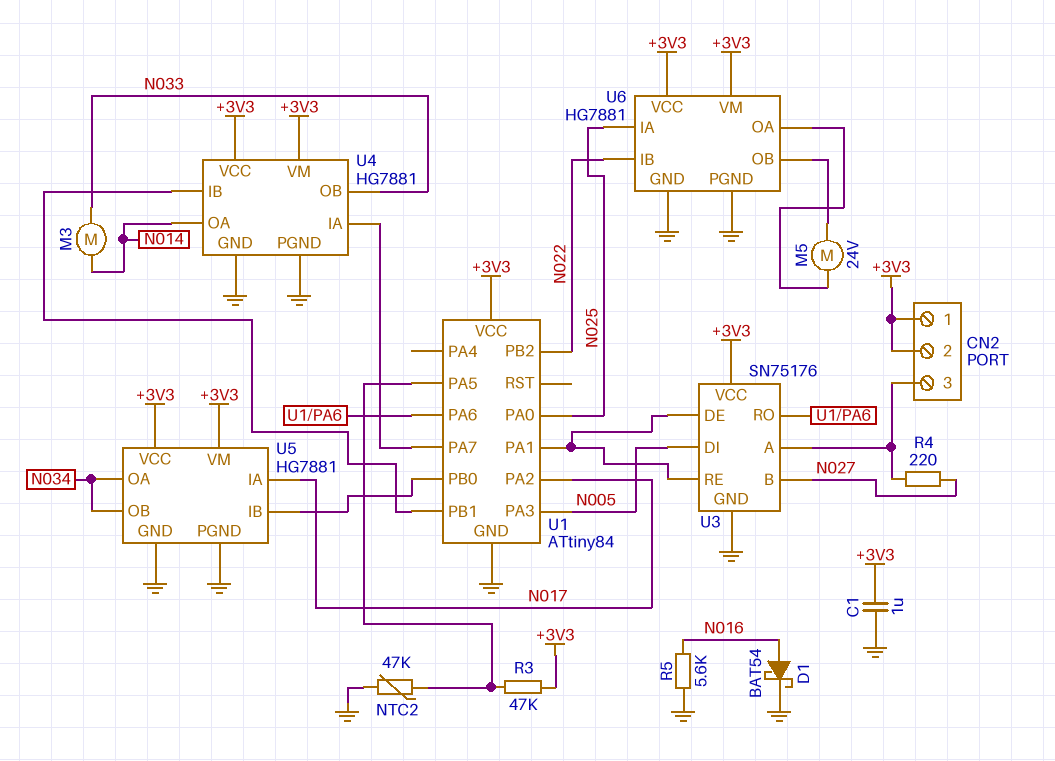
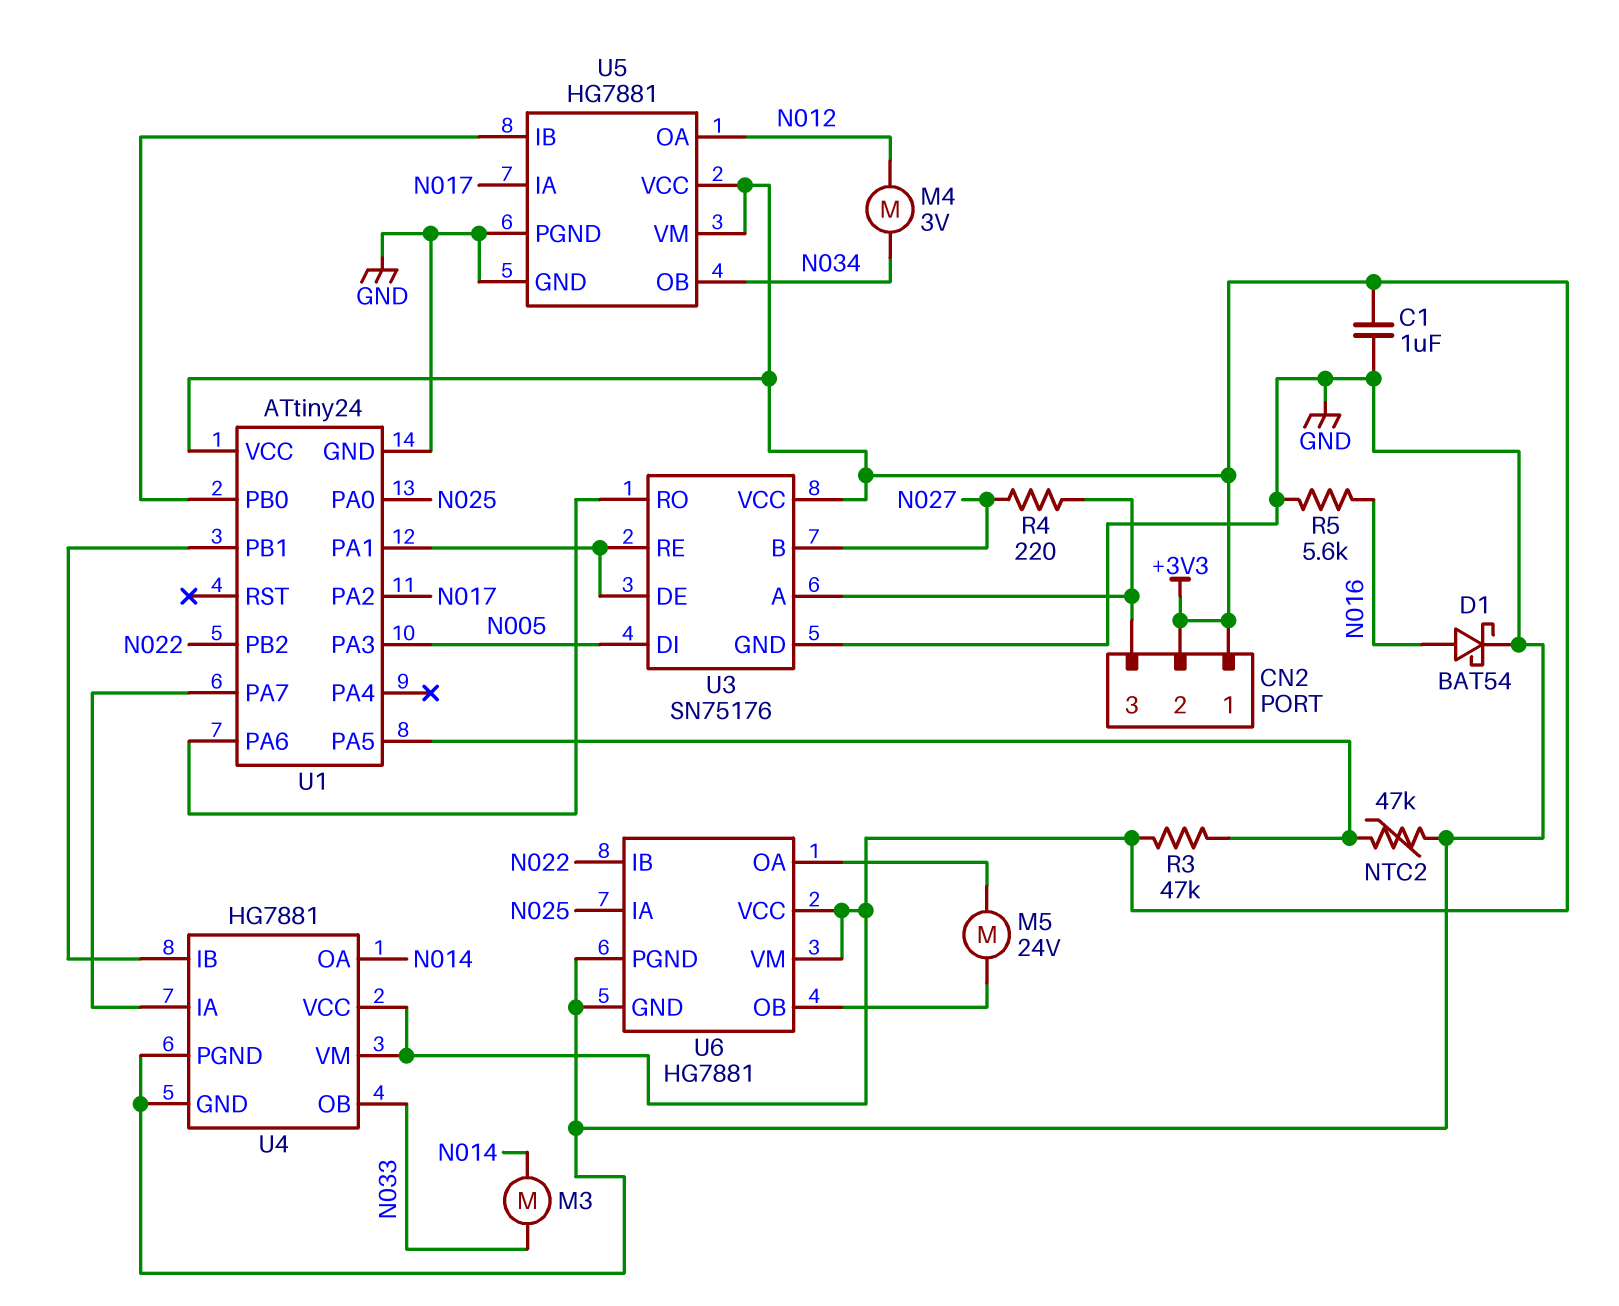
M4: none -> motor 3V (N012, N034)
U1: ATtiny84 -> ATtiny24
U5 pin OA: N034 -> N012

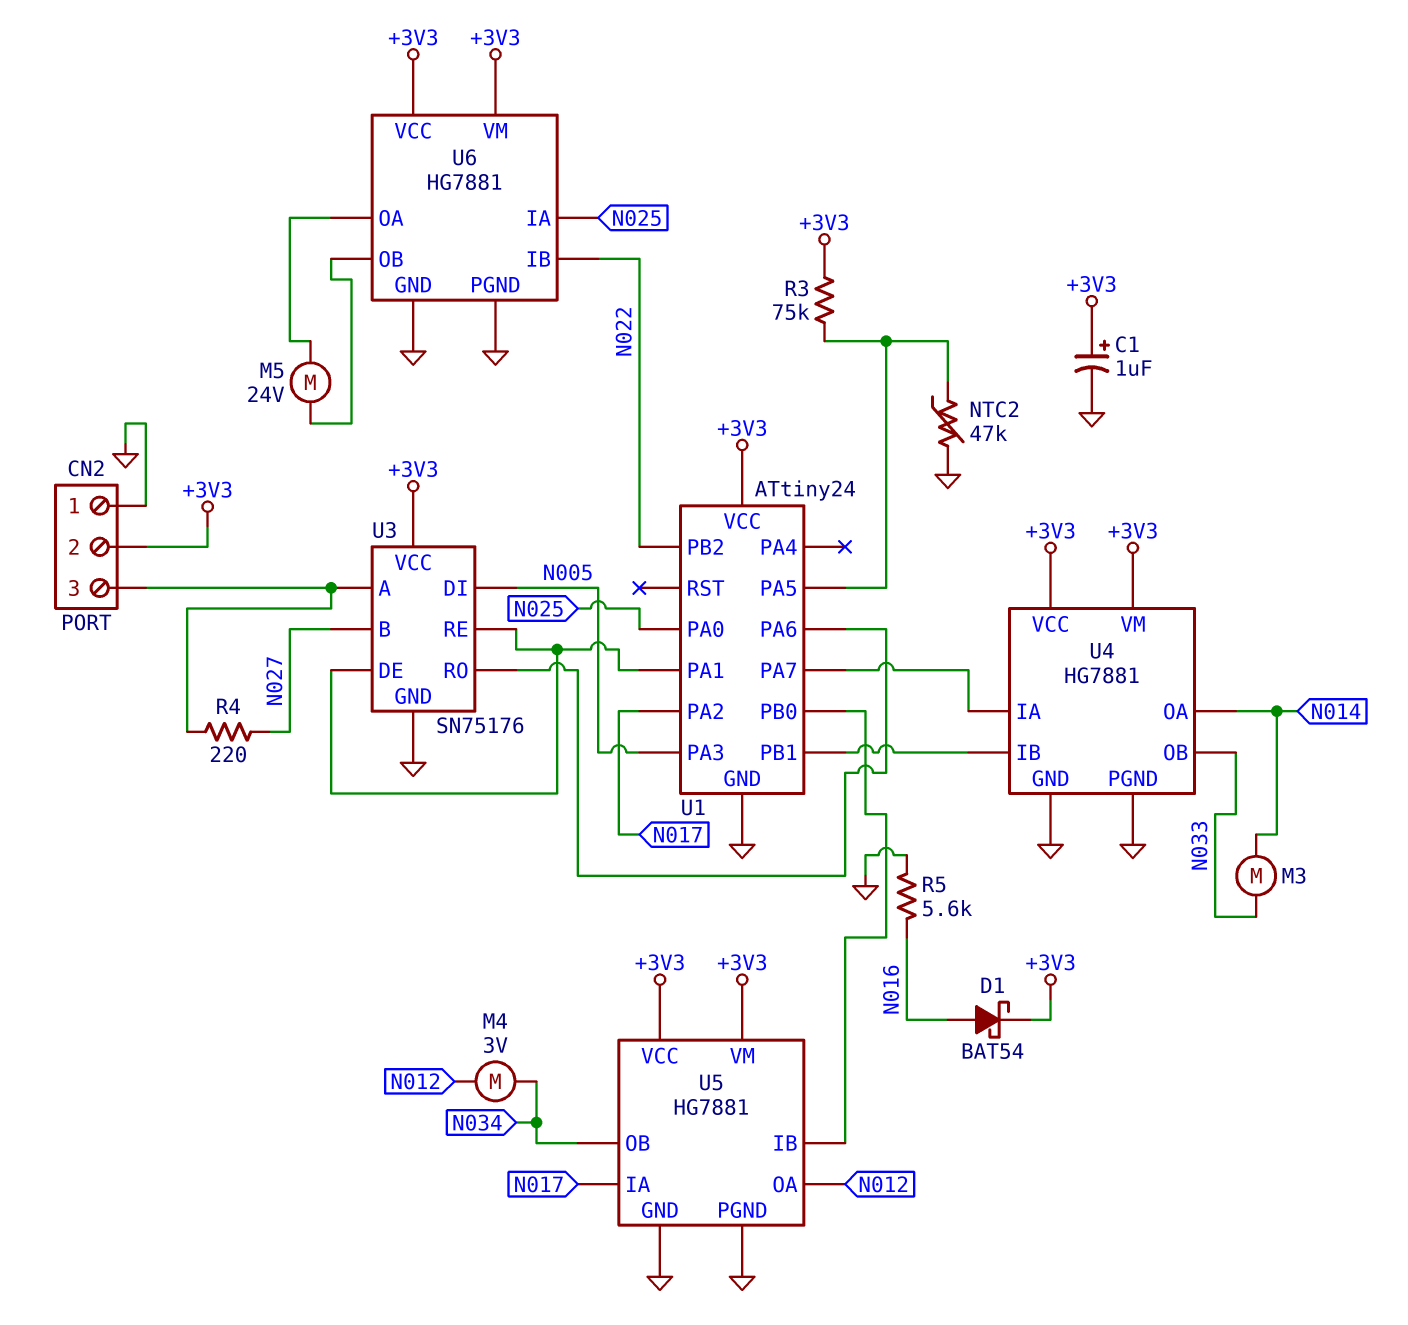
C1: 1uF (+3V3, GND) -> 1uF (plus +3V3, minus GND)
CN2 pin 1: +3V3 -> GND
D1: schottky BAT54 (A N016, K GND) -> schottky BAT54 (A N016, K +3V3)
R3: 47k (+3V3, U1/PA5) -> 75k (+3V3, U1/PA5)

